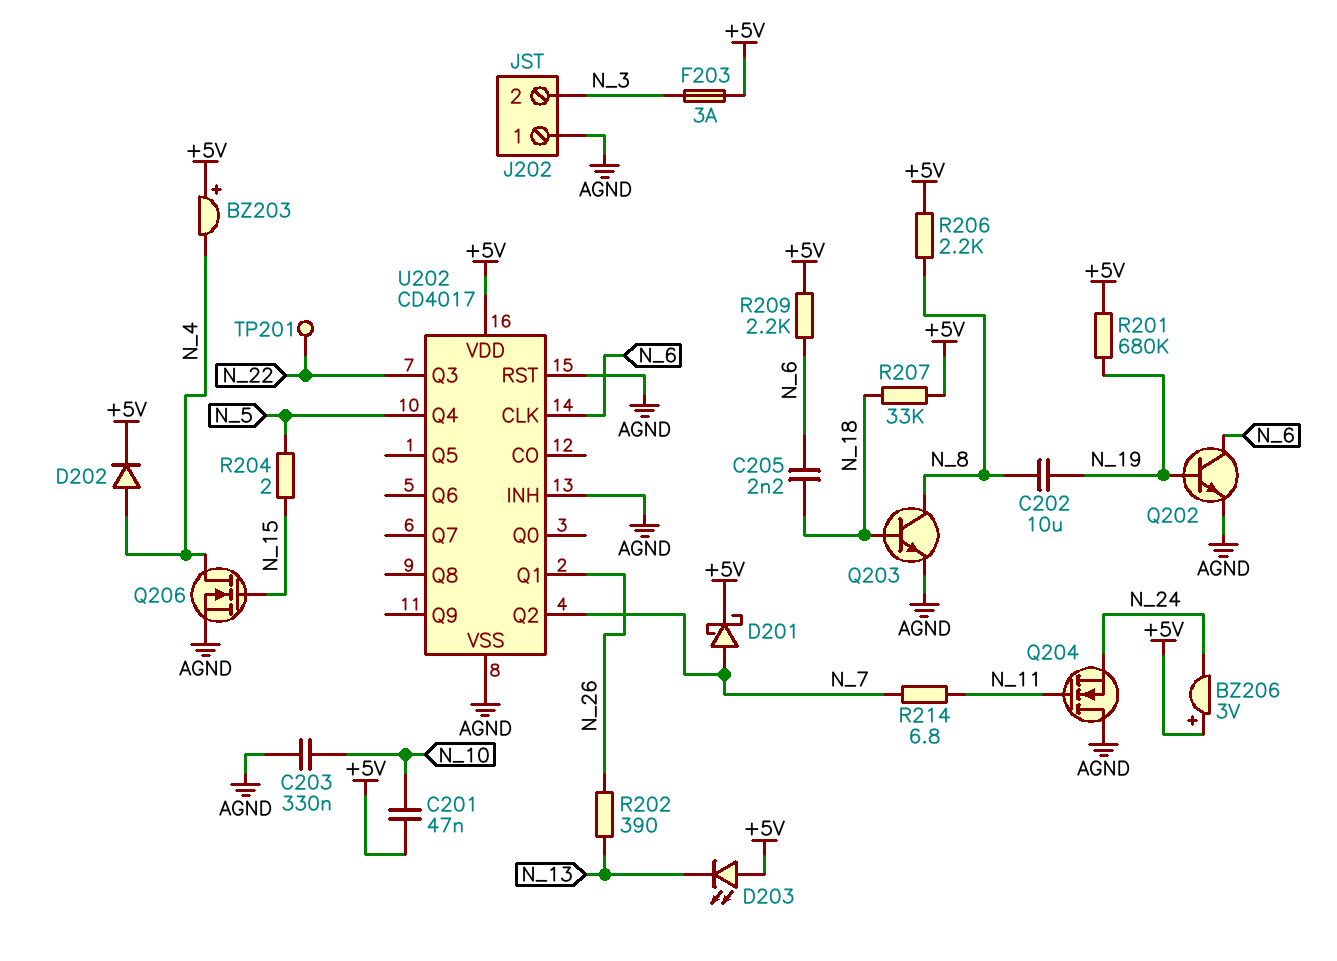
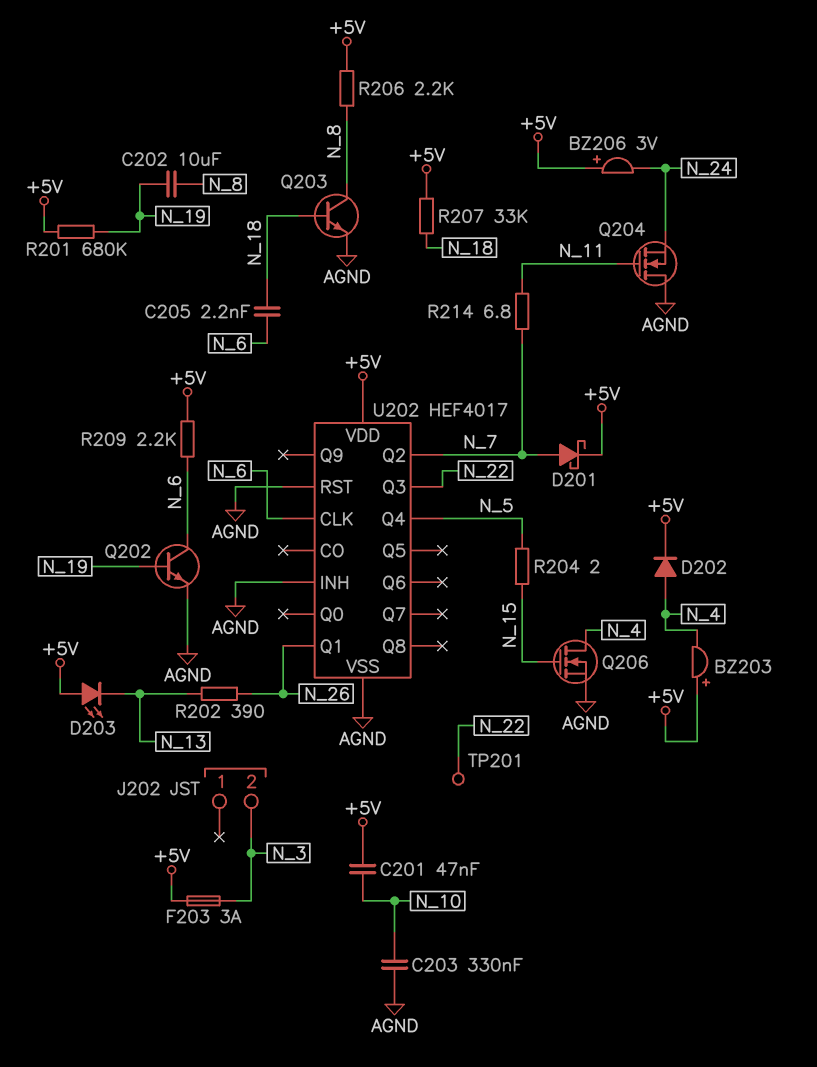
J202 pin 1: AGND -> none
U202: CD4017 -> HEF4017

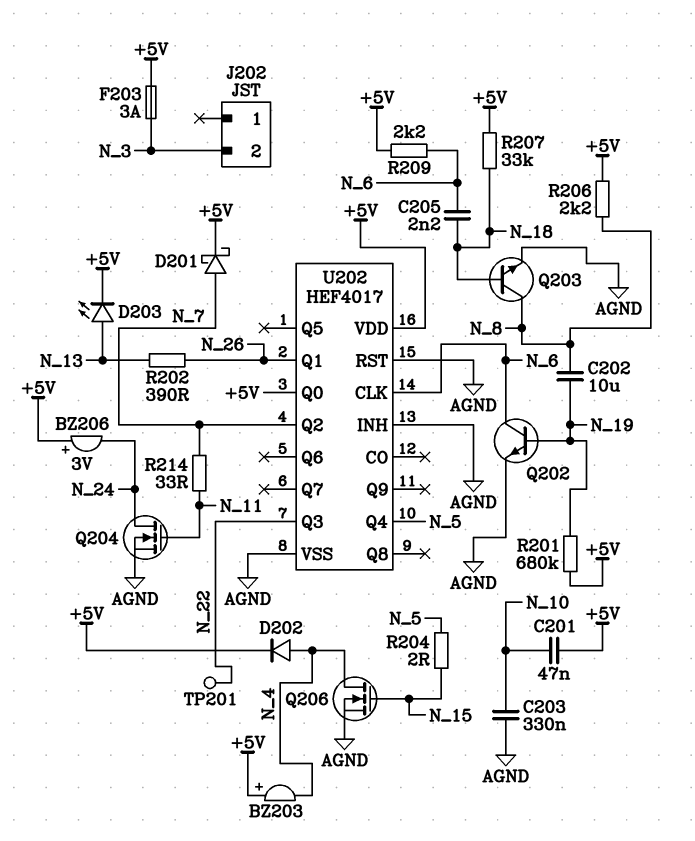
D203: LED (A +5V, K N_13) -> LED (A N_13, K +5V)
Q204: NMOS (G N_11, D AGND, S N_24) -> NMOS (G N_11, D N_24, S AGND)
R214: 6.8 (N_7, N_11) -> 33 (N_7, N_11)
U202 pin Q0: none -> +5V

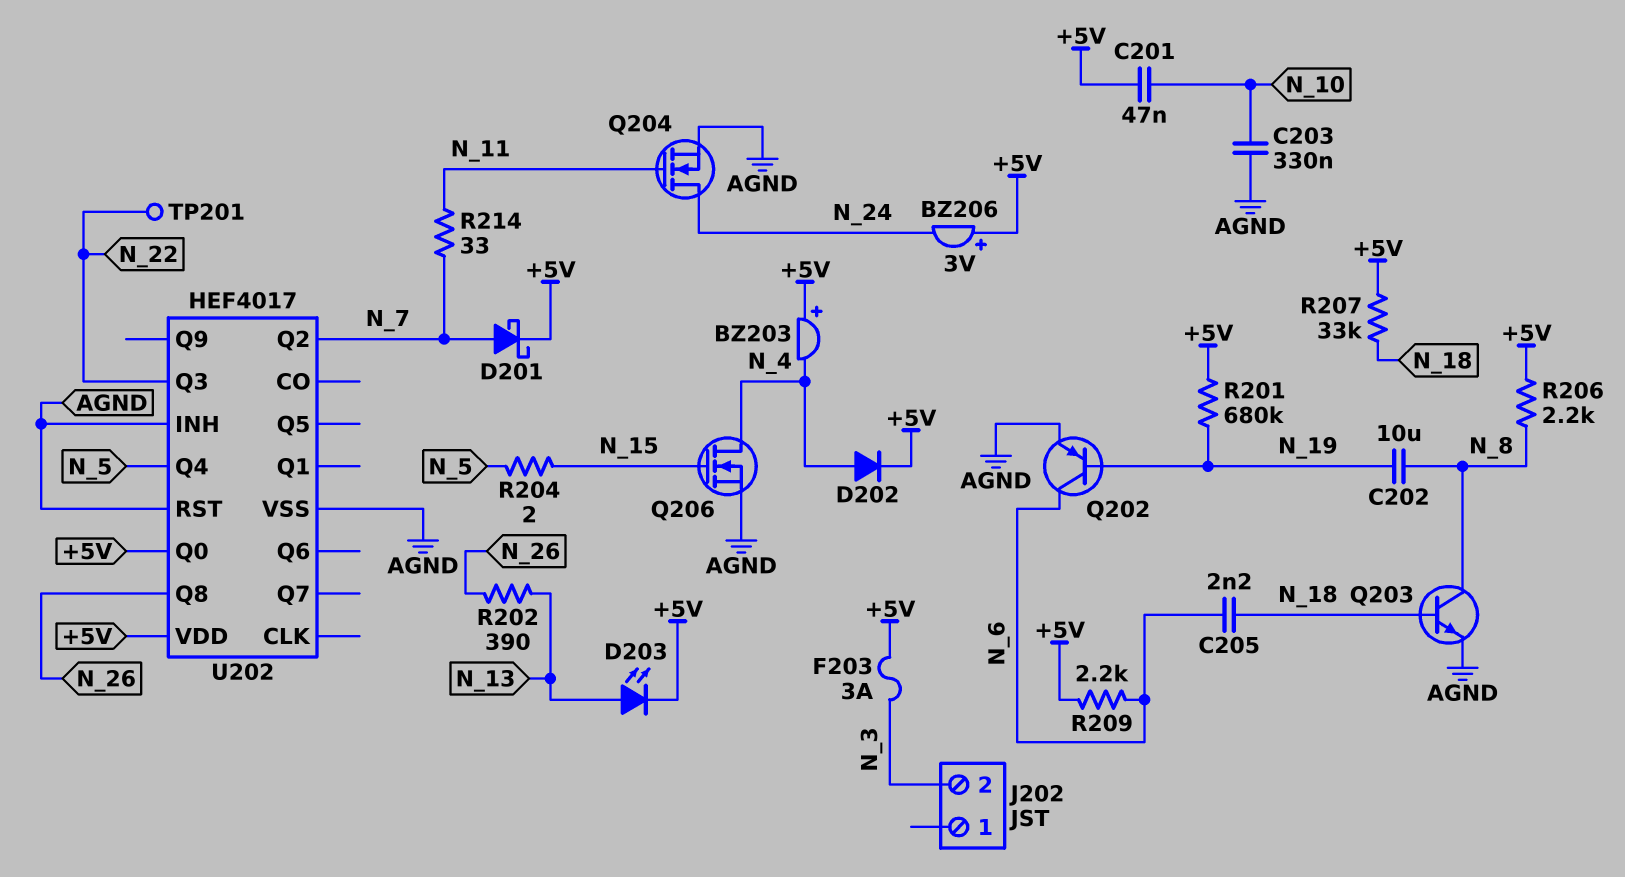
Q202: NPN (B N_19, C N_6, E AGND) -> PNP (B N_19, C N_6, E AGND)
U202 pin CLK: N_6 -> none
U202 pin Q1: N_26 -> none
U202 pin Q8: none -> N_26

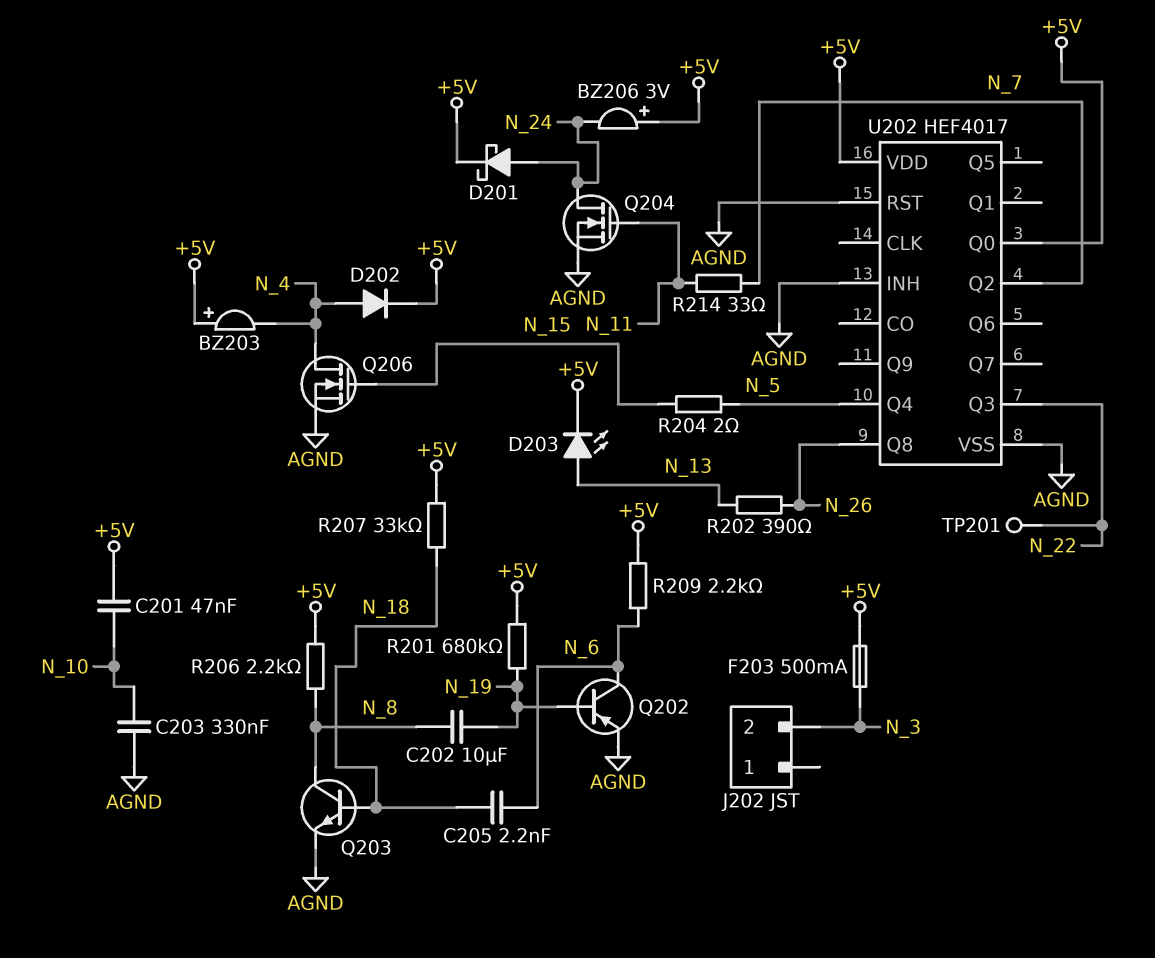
D201: schottky (A N_7, K +5V) -> schottky (A N_24, K +5V)
F203: 3A (+5V, N_3) -> 500mA (+5V, N_3)

